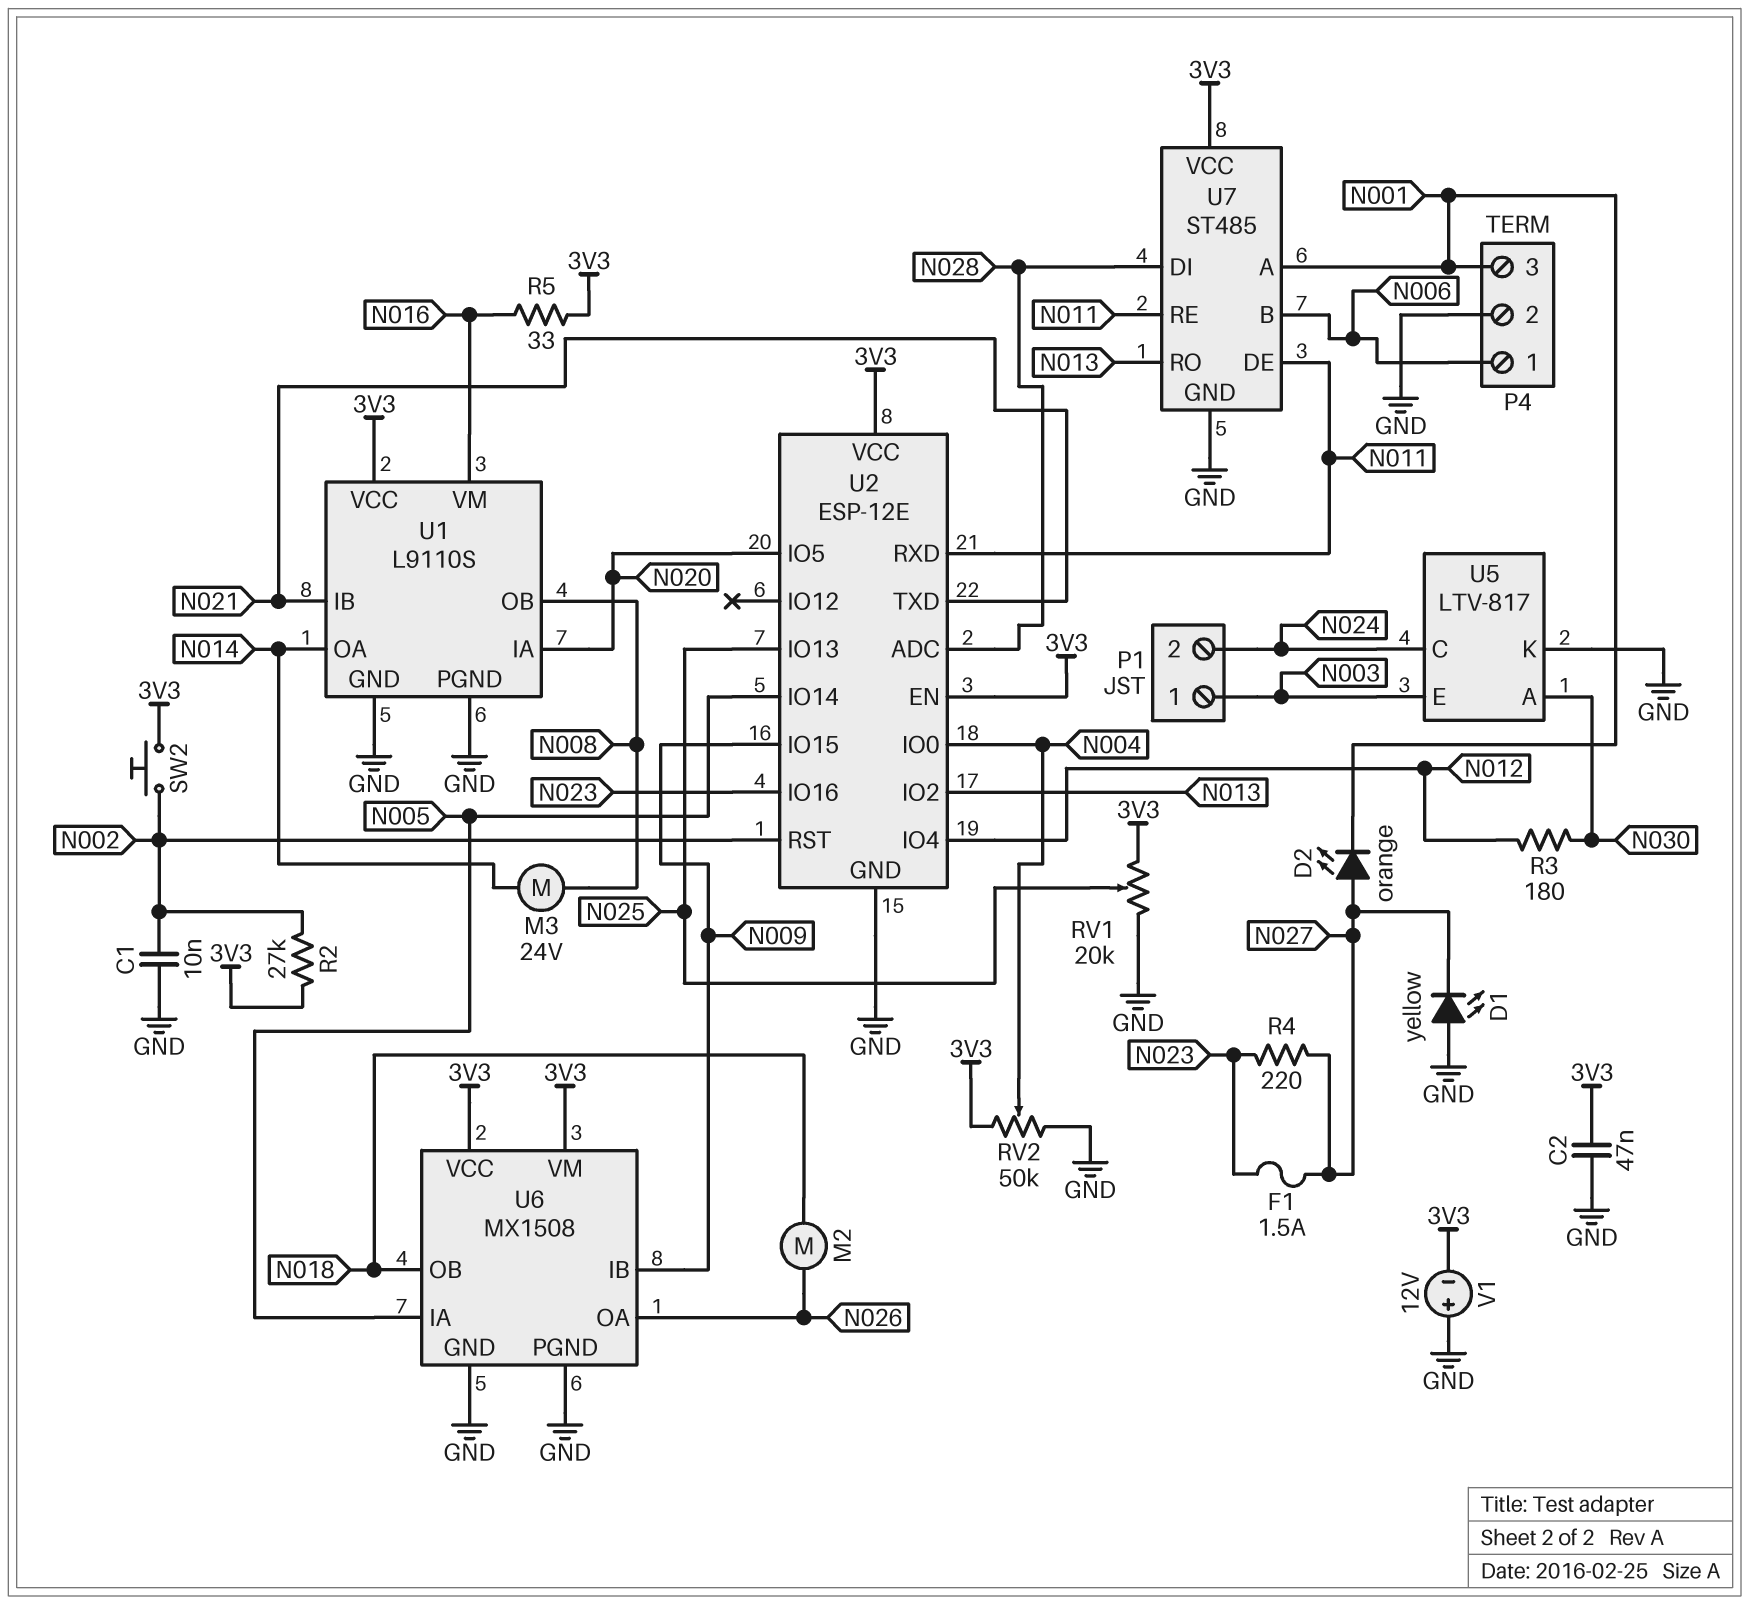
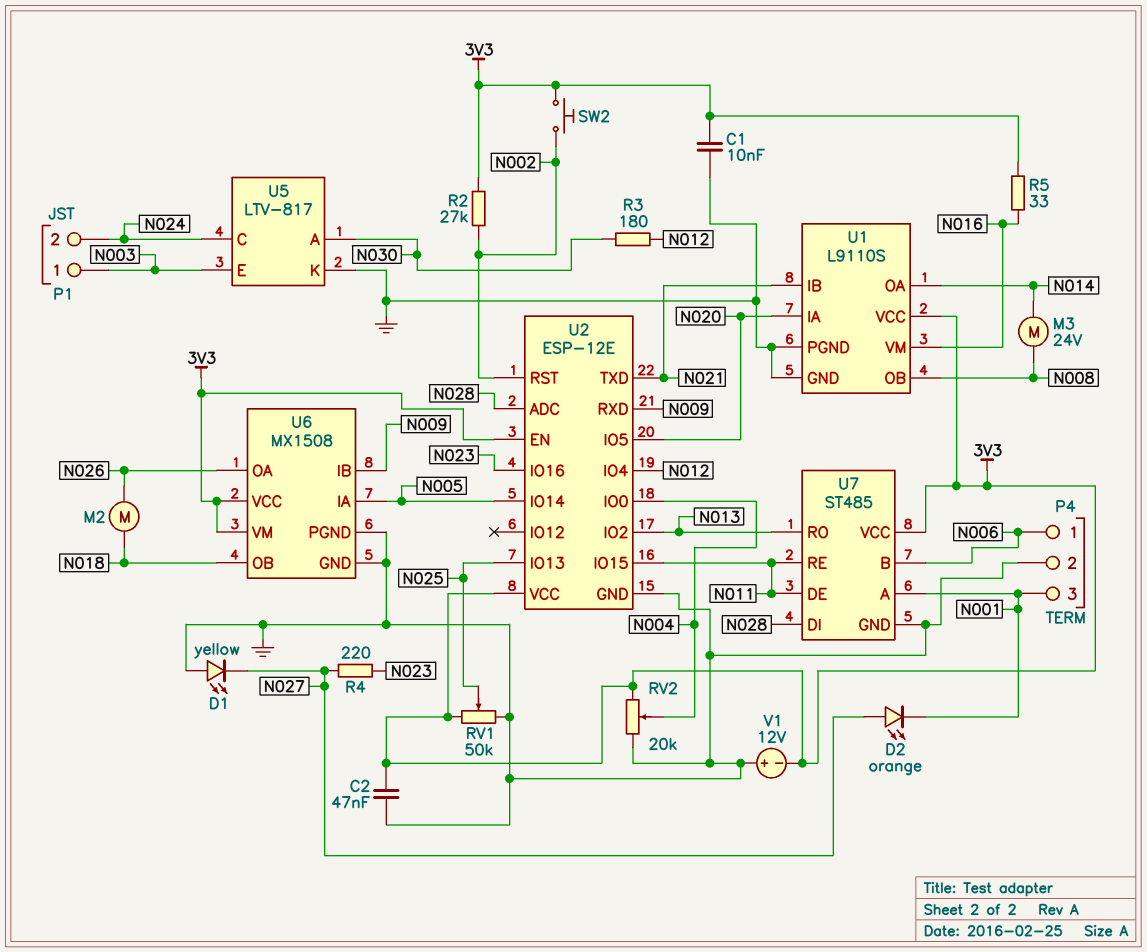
C1: 10nF (GND, N002) -> 10nF (3V3, GND)
F1: 1.5A (N023, N027) -> none
RV1: 20k (3V3, GND, wiper N025) -> 50k (3V3, GND, wiper N025)
RV2: 50k (3V3, GND, wiper N004) -> 20k (3V3, GND, wiper N004)
U2 pin IO15: N009 -> N011
U2 pin RXD: N011 -> N009

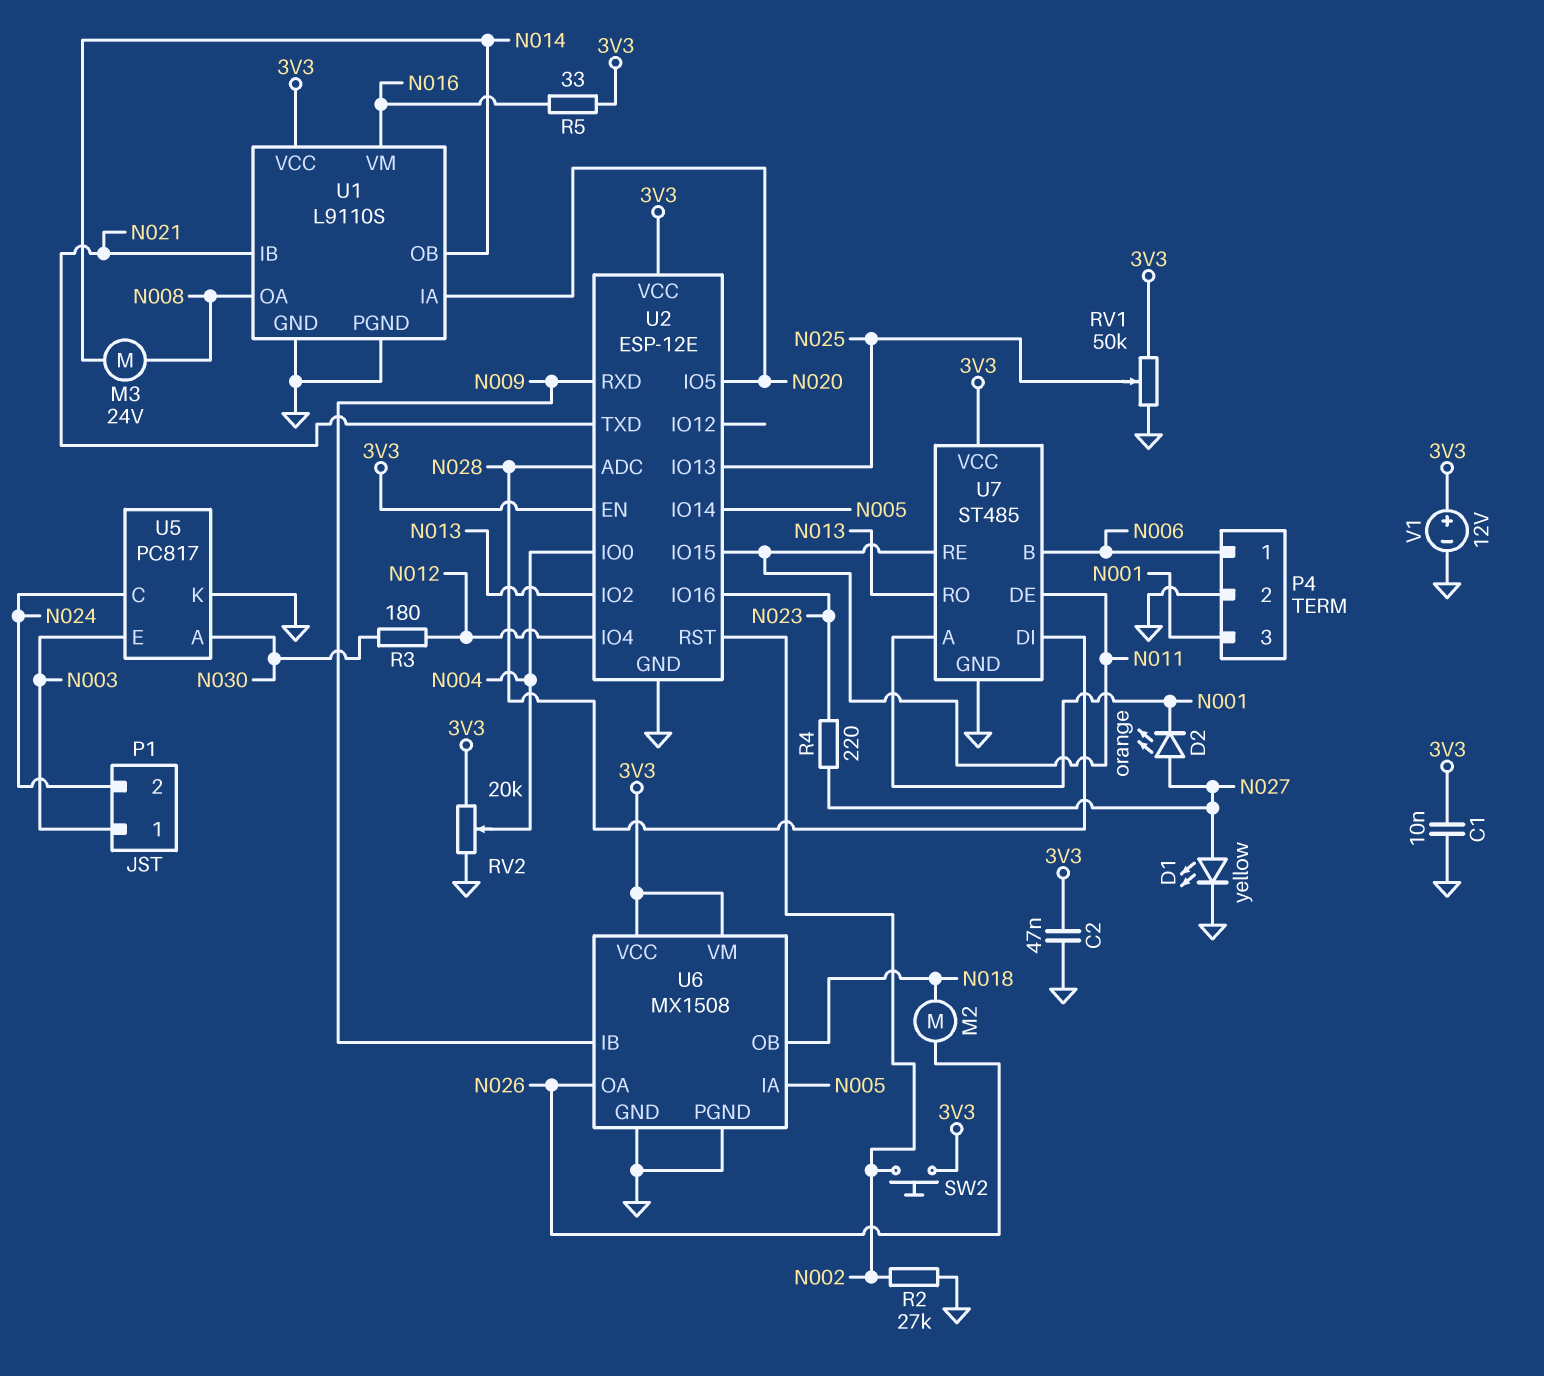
D1: LED yellow (A GND, K N027) -> LED yellow (A N027, K GND)
R2: 27k (3V3, N002) -> 27k (GND, N002)
U1 pin OA: N014 -> N008
U1 pin OB: N008 -> N014
U5: LTV-817 -> PC817
V1: 12V (plus GND, minus 3V3) -> 12V (plus 3V3, minus GND)

